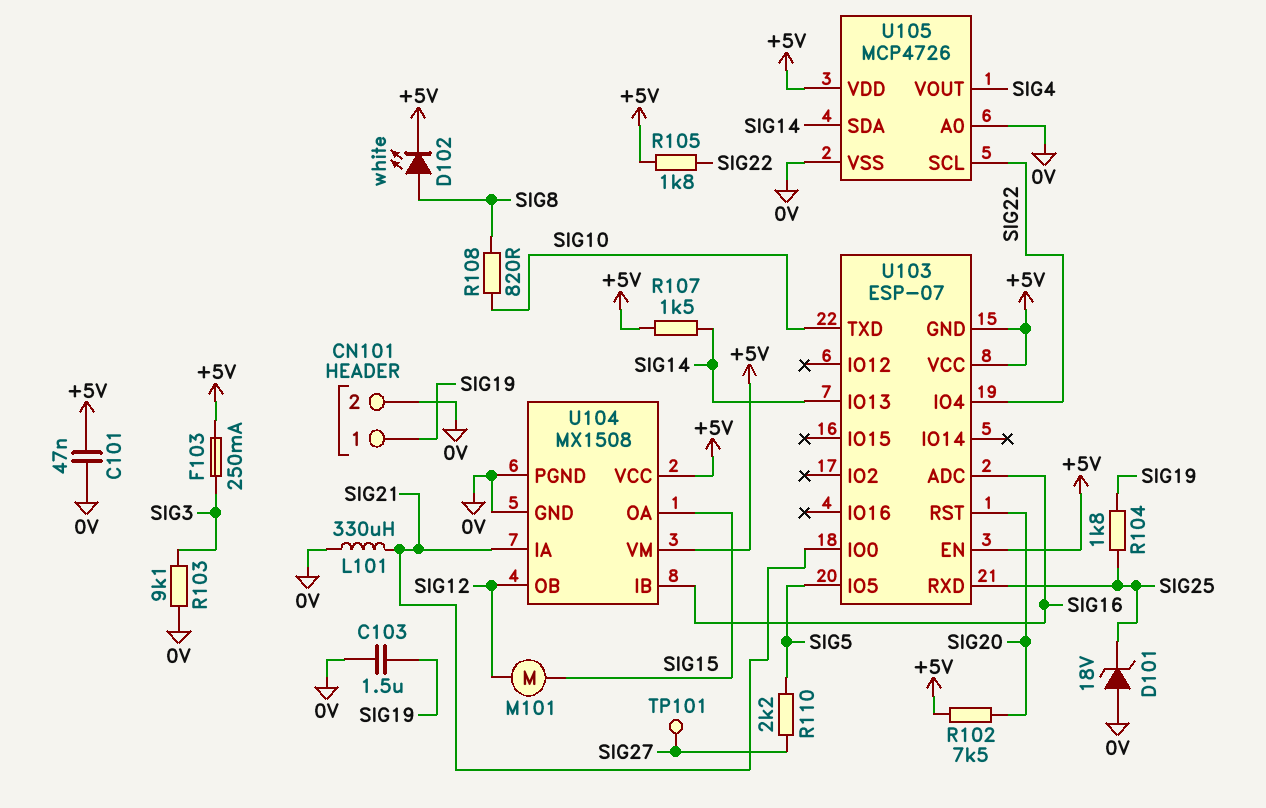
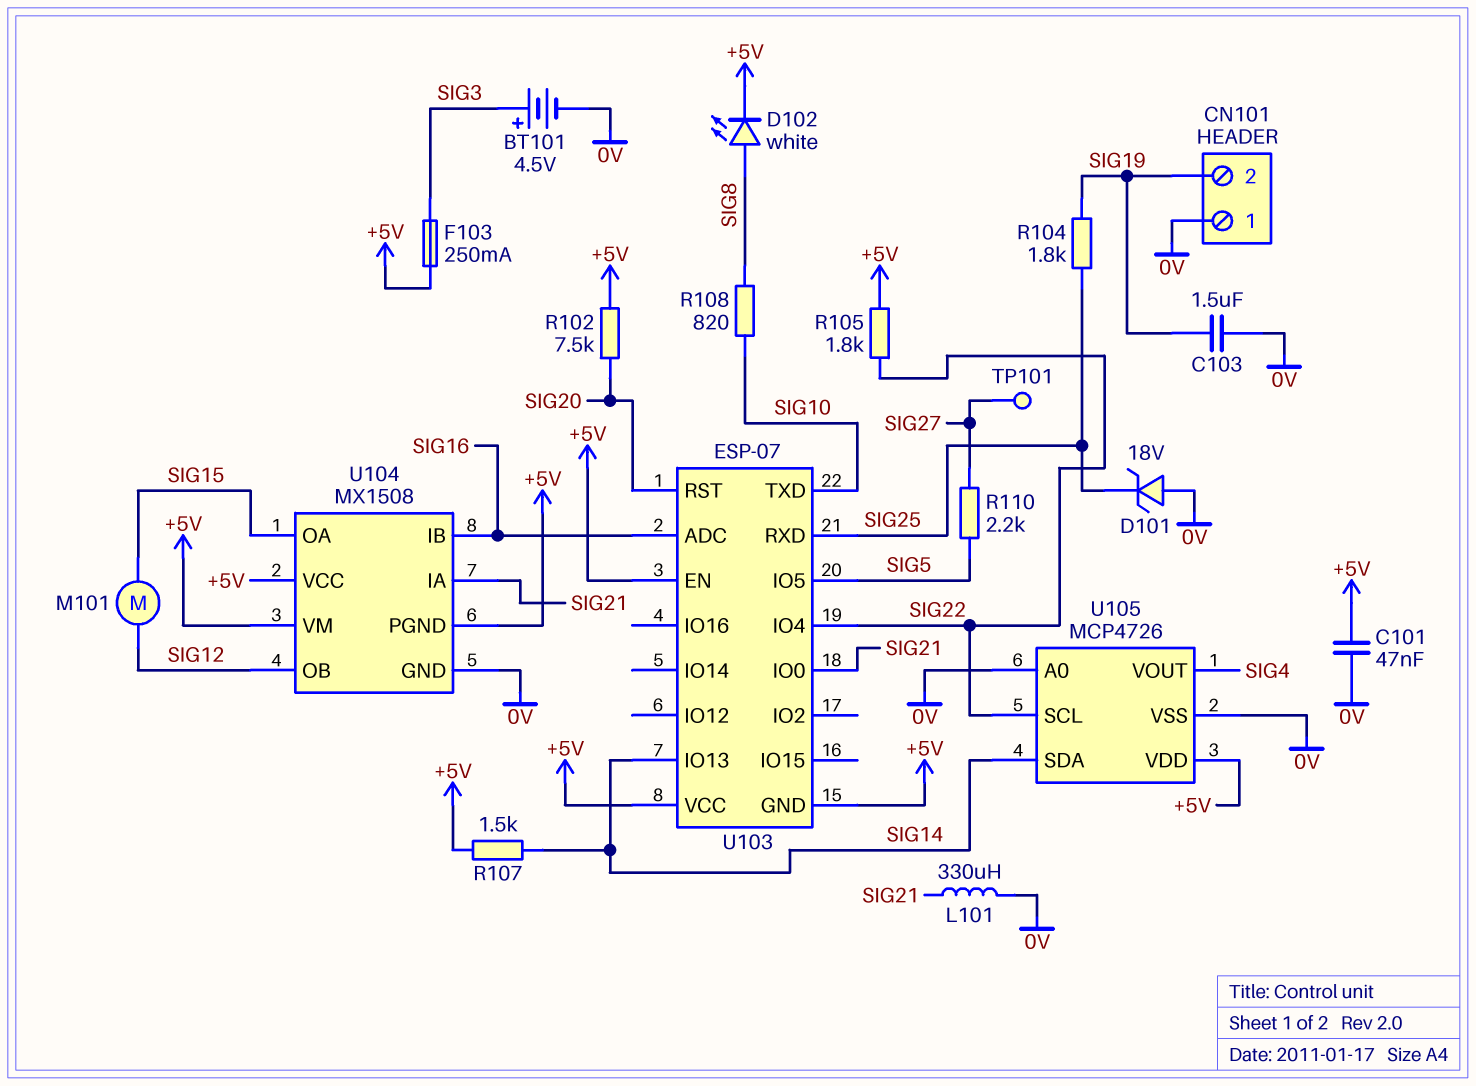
BT101: none -> 4.5V (plus SIG3, minus 0V)
CN101 pin 1: SIG19 -> 0V
CN101 pin 2: 0V -> SIG19
R103: 9.1k (0V, SIG3) -> none
U104 pin PGND: 0V -> +5V

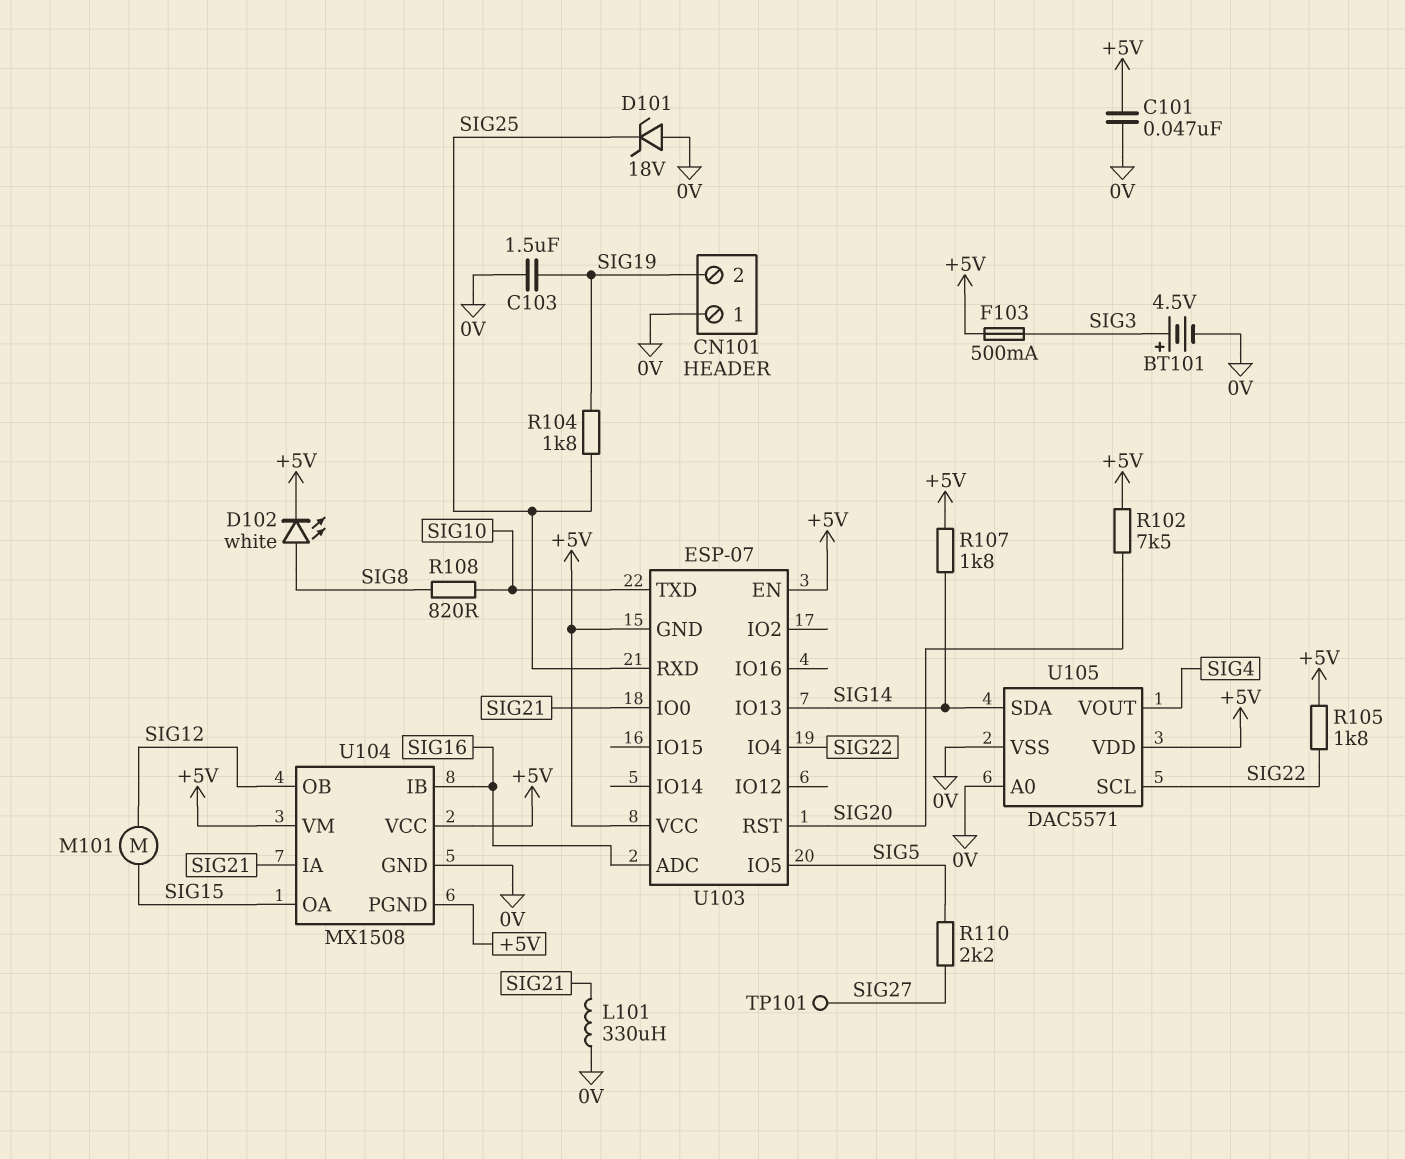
F103: 250mA (+5V, SIG3) -> 500mA (+5V, SIG3)
R107: 1.5k (+5V, SIG14) -> 1.8k (+5V, SIG14)
U105: MCP4726 -> DAC5571

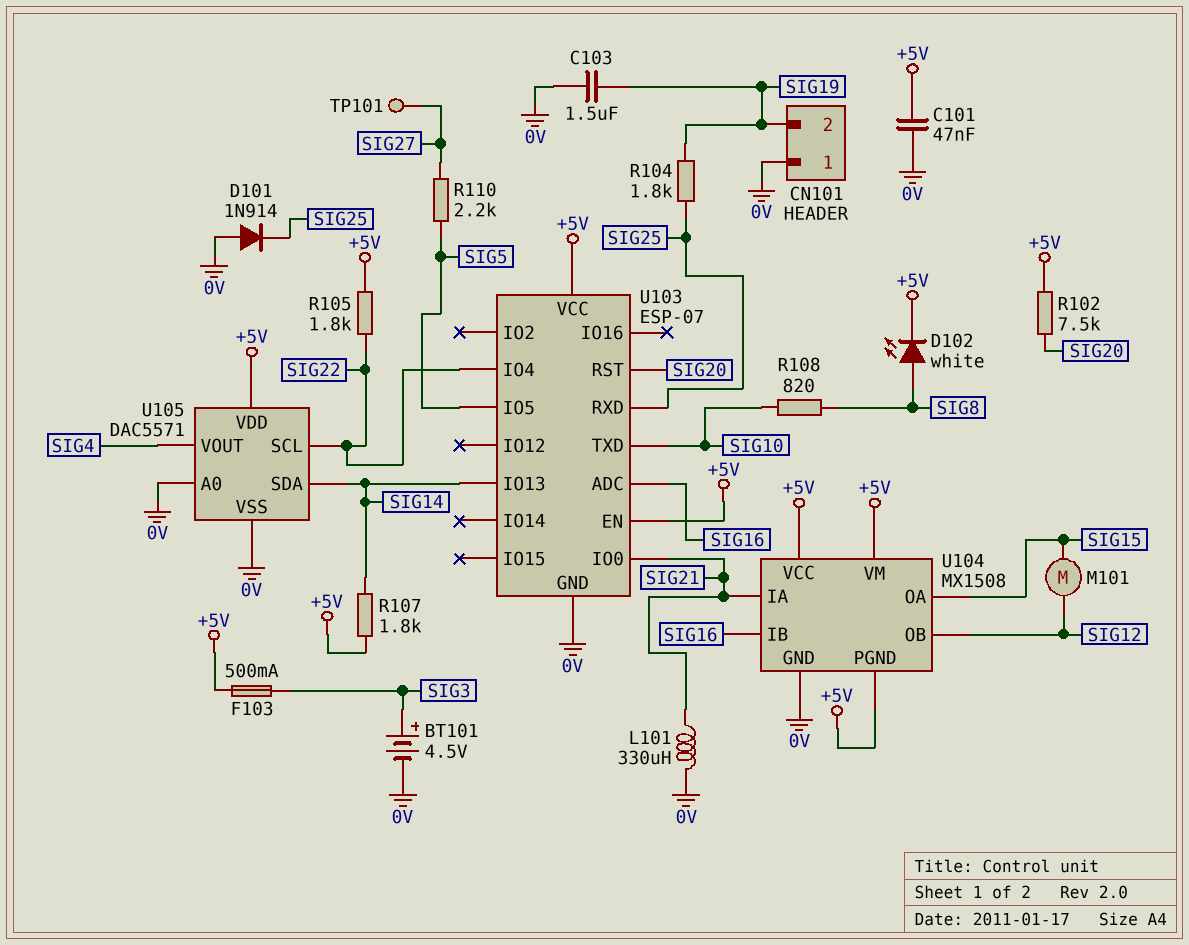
D101: zener 18V (A 0V, K SIG25) -> diode 1N914 (A 0V, K SIG25)
U103 pin GND: +5V -> 0V

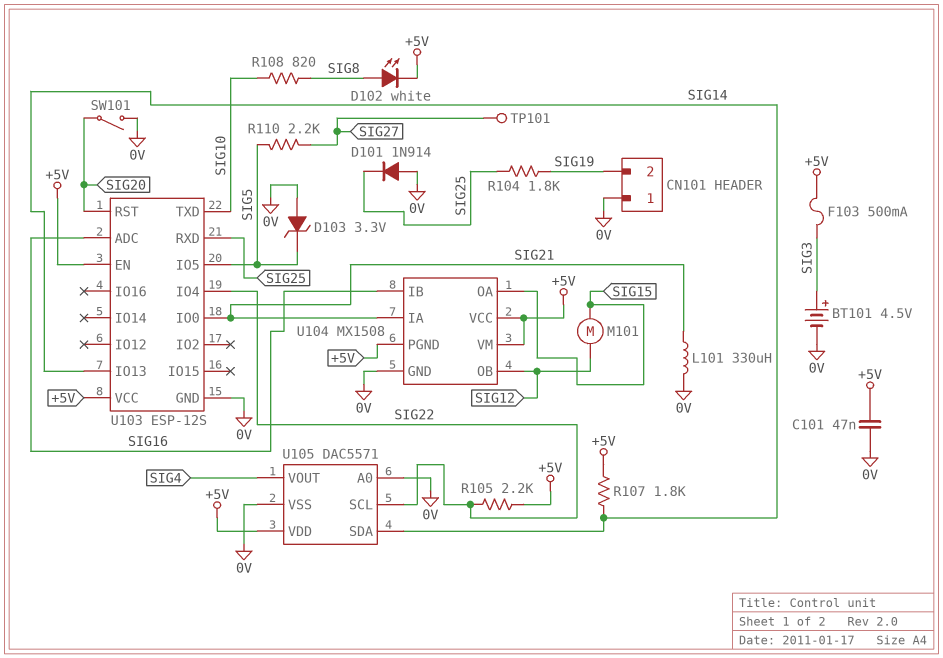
C103: 1.5uF (0V, SIG19) -> none
D103: none -> zener 3.3V (A 0V, K SIG5)
R102: 7.5k (+5V, SIG20) -> none
R105: 1.8k (+5V, SIG22) -> 2.2k (+5V, SIG22)
SW101: none -> switch (0V, SIG20)
U103: ESP-07 -> ESP-12S

